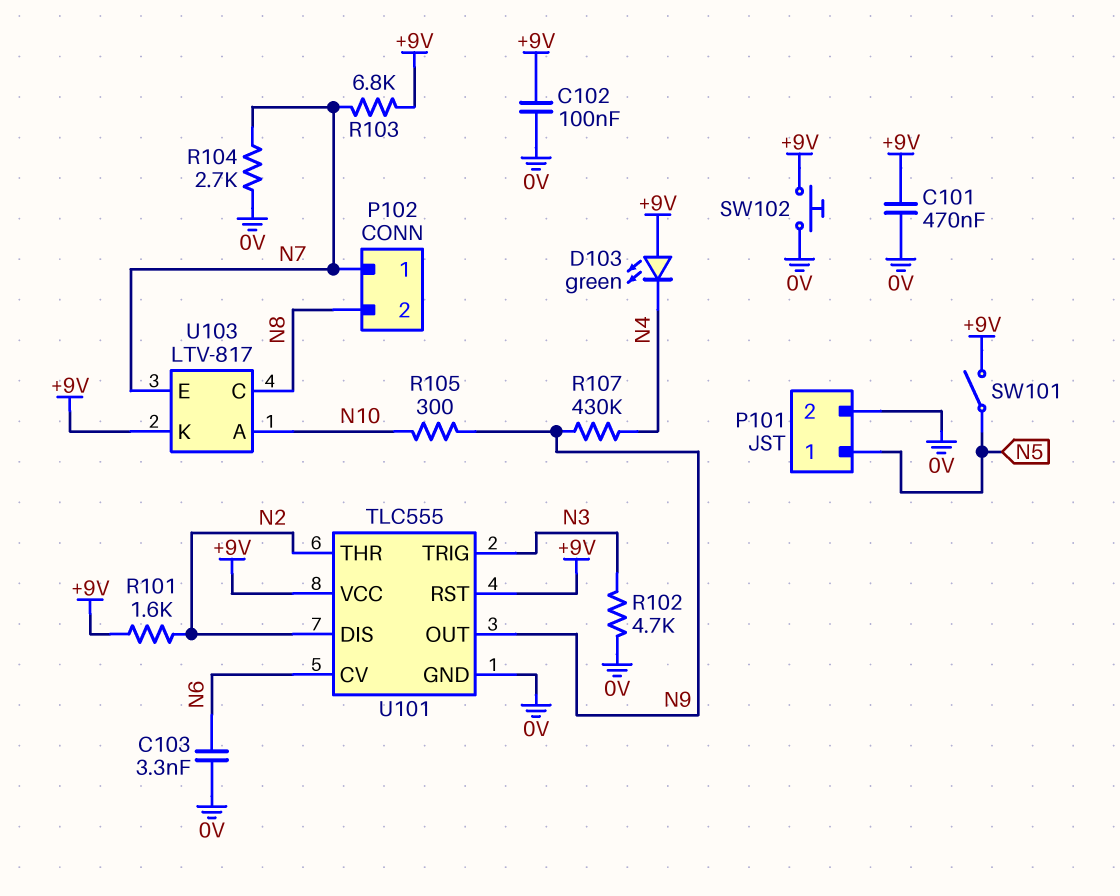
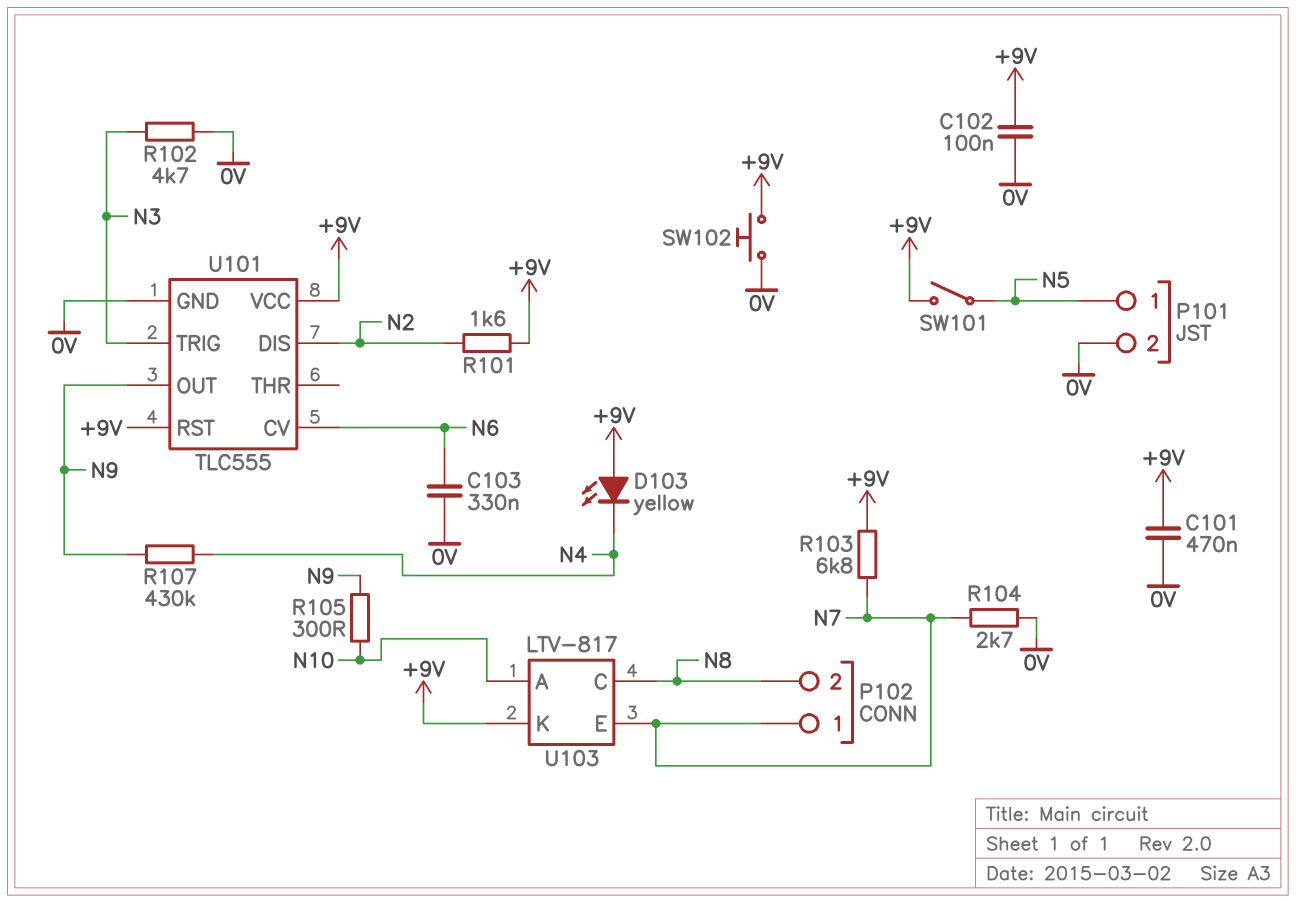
C103: 3.3nF (0V, N6) -> 330nF (0V, N6)
D103: LED green (A +9V, K N4) -> LED yellow (A +9V, K N4)
U101 pin THR: N2 -> none

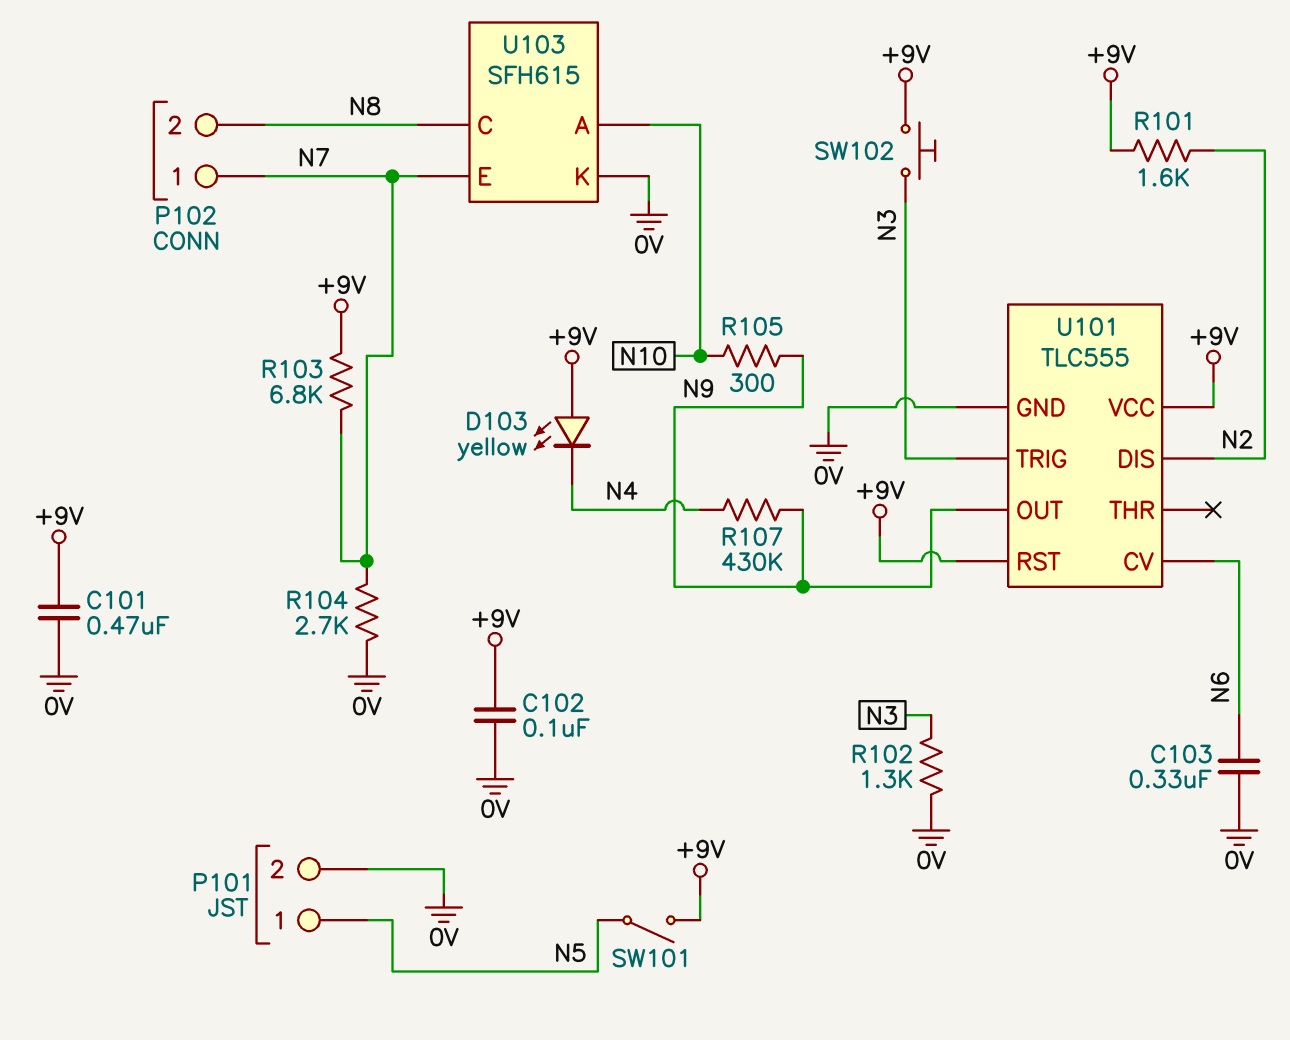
R102: 4.7k (0V, N3) -> 1.3k (0V, N3)
SW102: button (+9V, 0V) -> button (+9V, N3)
U103: LTV-817 -> SFH615
U103 pin K: +9V -> 0V

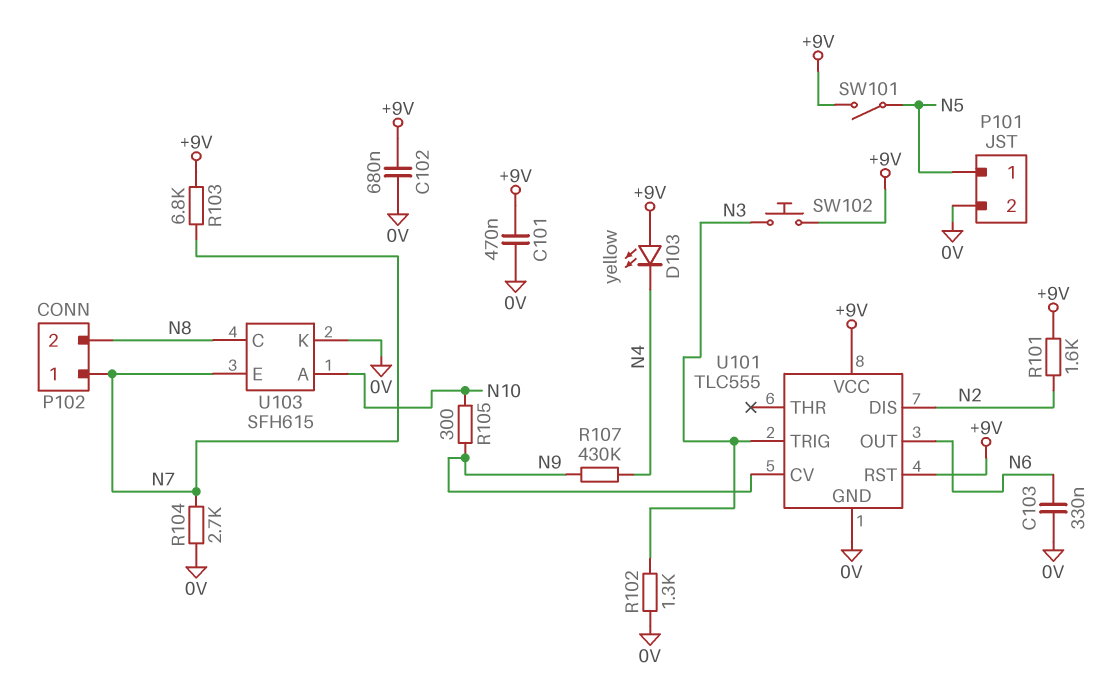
C102: 100nF (+9V, 0V) -> 680nF (+9V, 0V)
U101 pin CV: N6 -> N9
U101 pin OUT: N9 -> N6

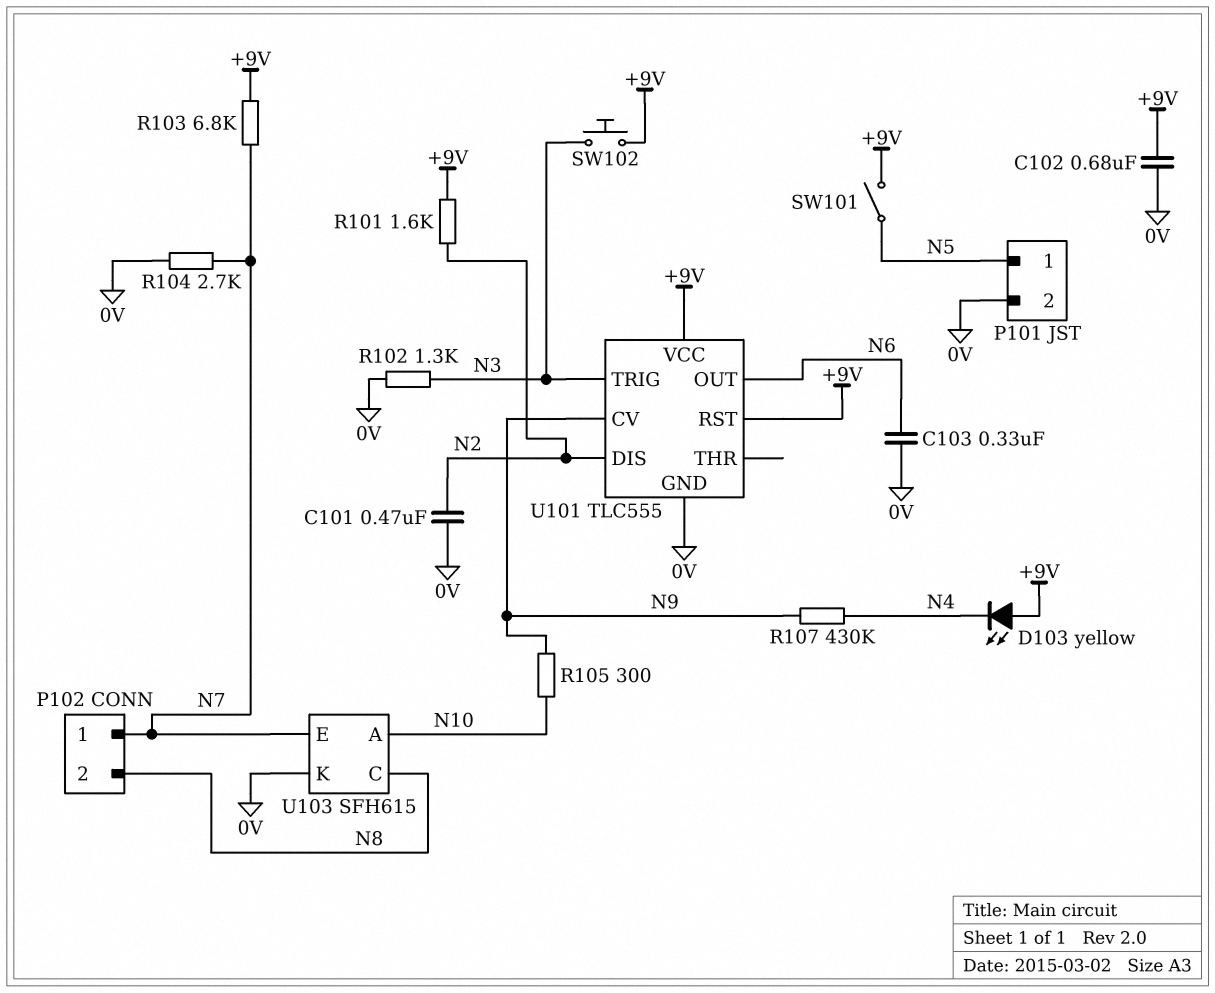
C101: 470nF (+9V, 0V) -> 470nF (0V, N2)

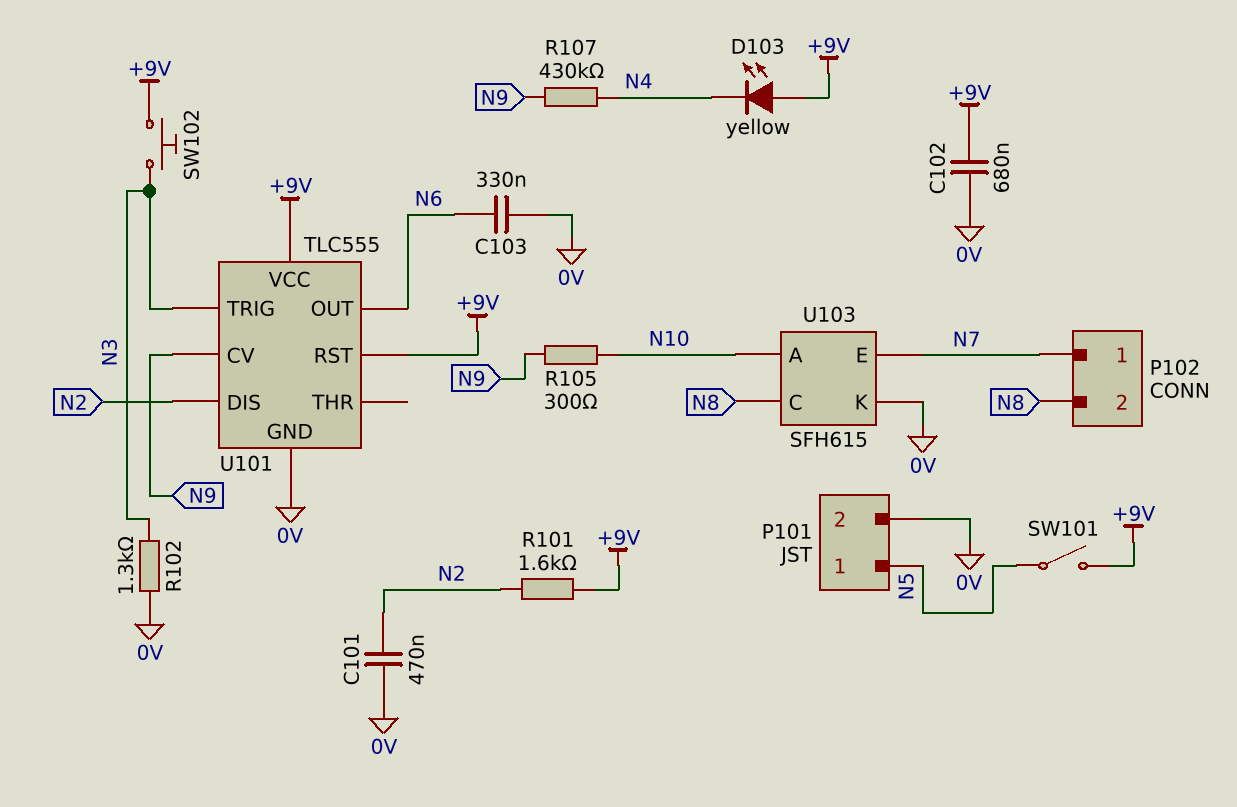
R103: 6.8k (+9V, N7) -> none
R104: 2.7k (0V, N7) -> none

